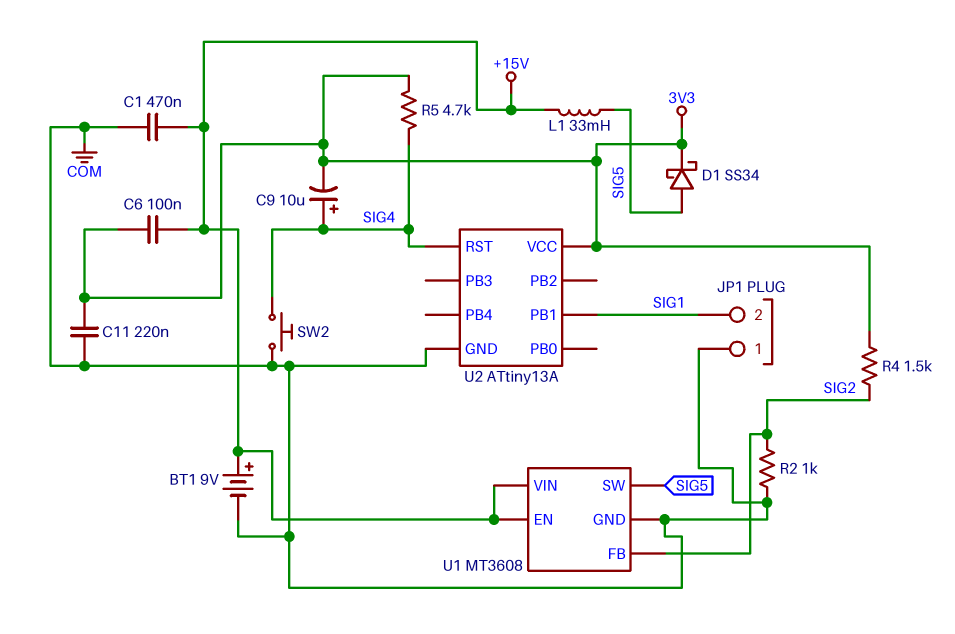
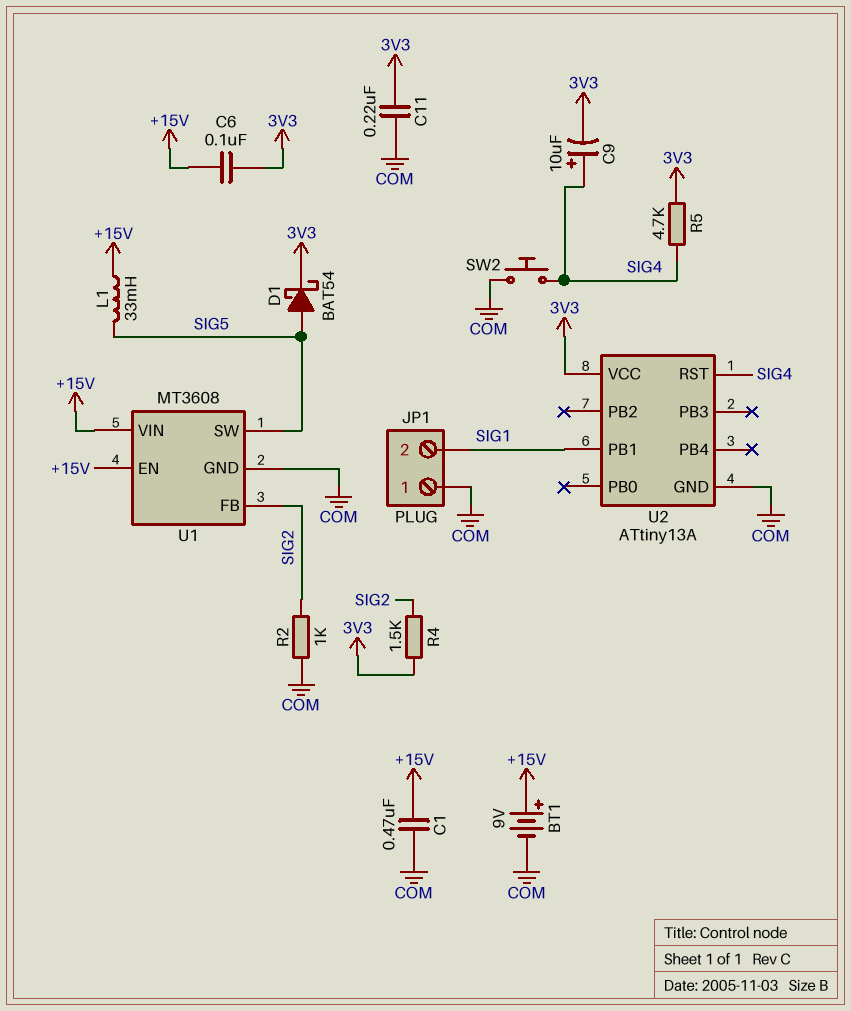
D1: schottky SS34 (A SIG5, K 3V3) -> schottky BAT54 (A SIG5, K 3V3)

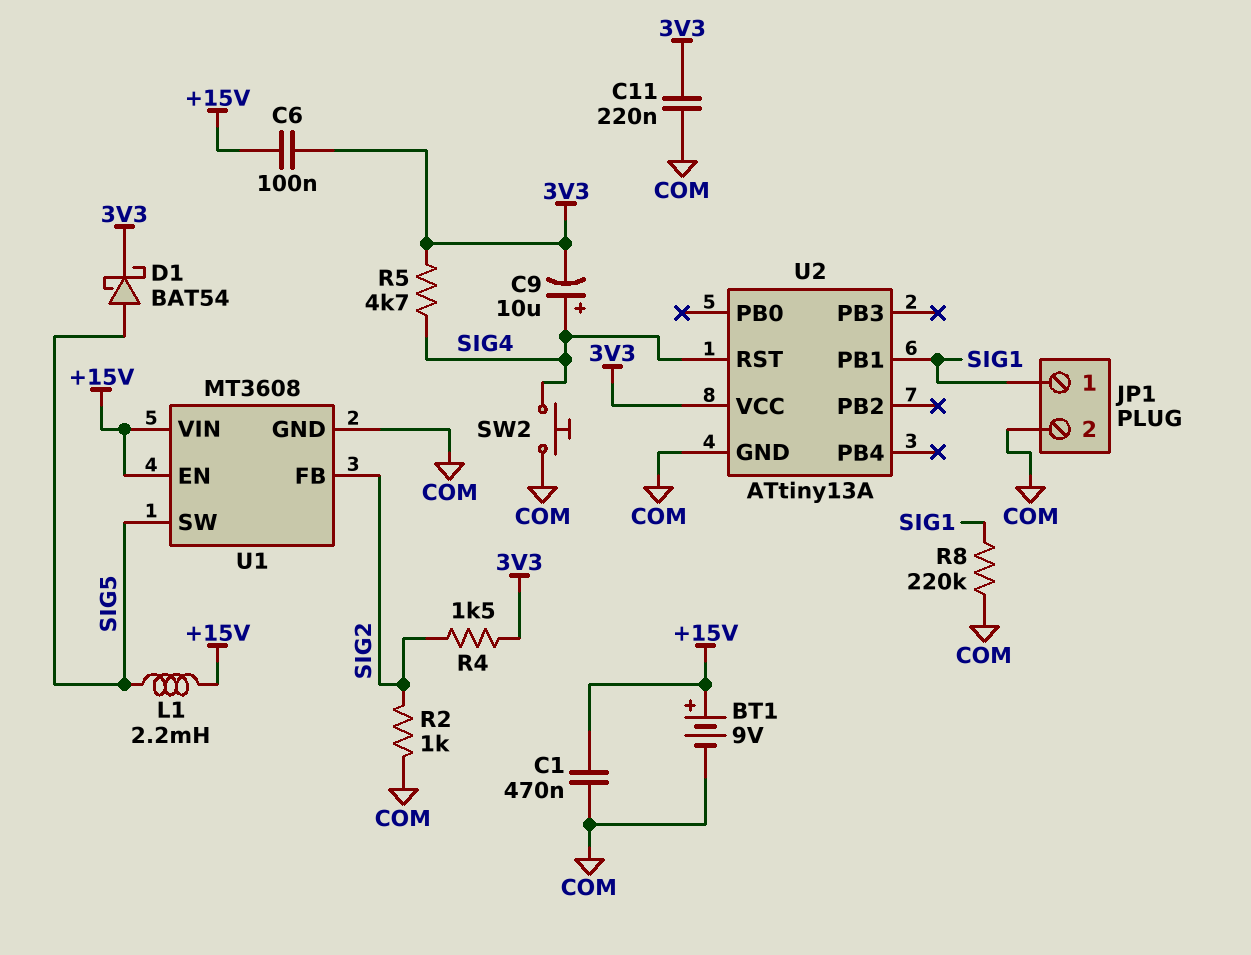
JP1 pin 1: COM -> SIG1
JP1 pin 2: SIG1 -> COM
L1: 33mH (+15V, SIG5) -> 2.2mH (+15V, SIG5)
R8: none -> 220k (COM, SIG1)

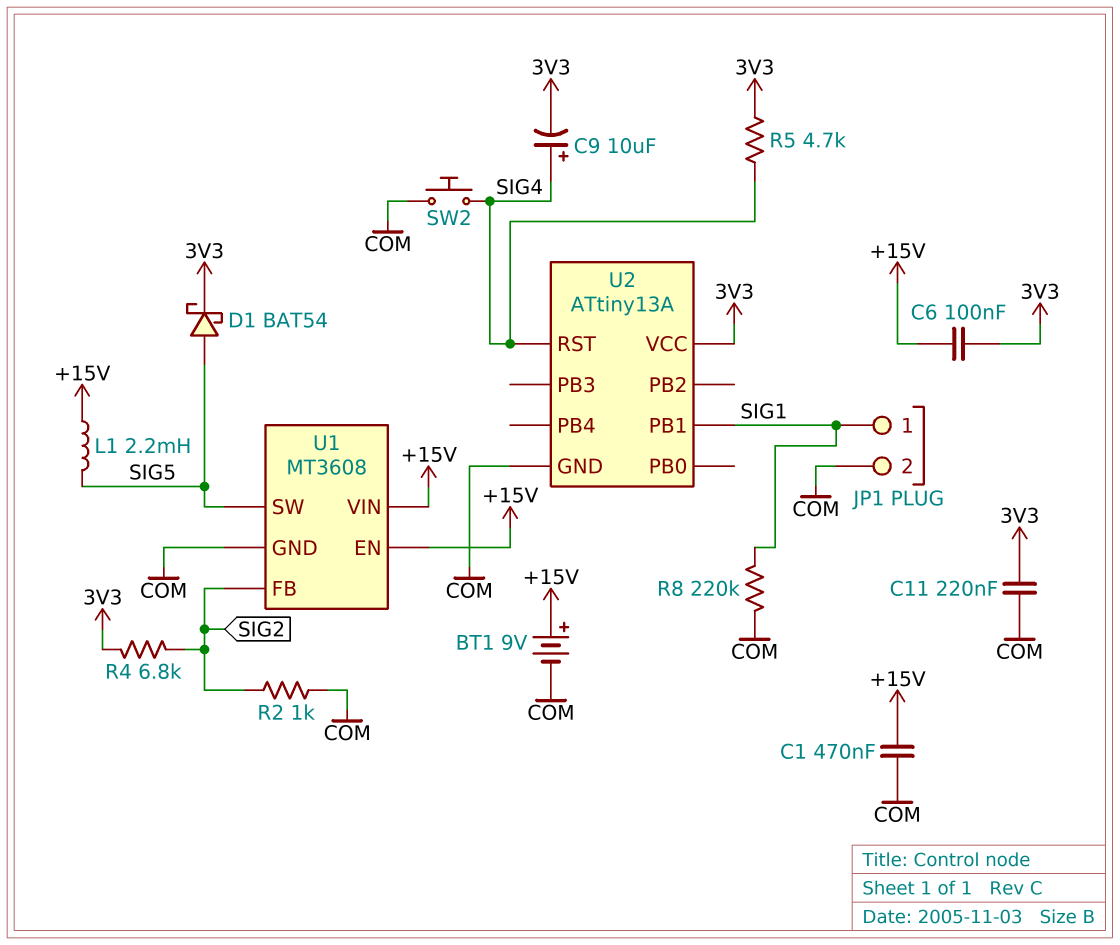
R4: 1.5k (3V3, SIG2) -> 6.8k (3V3, SIG2)

